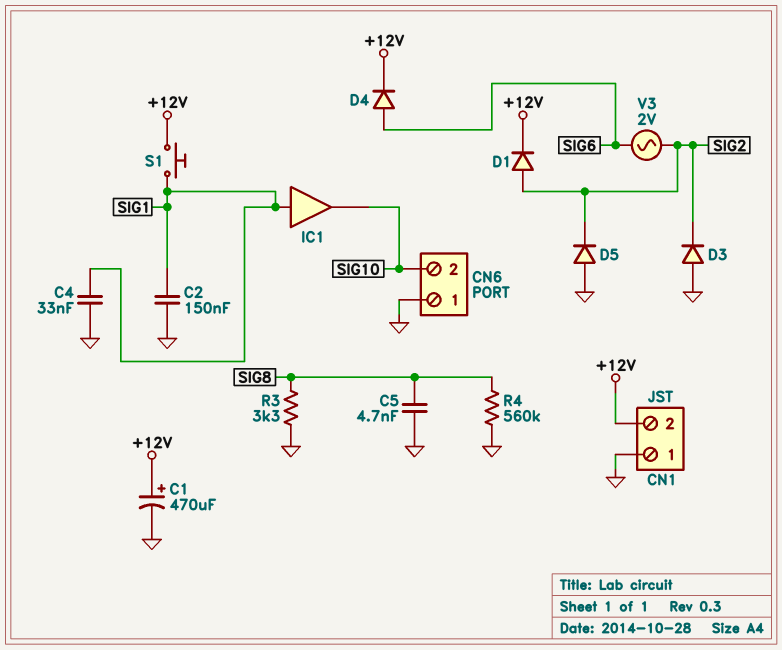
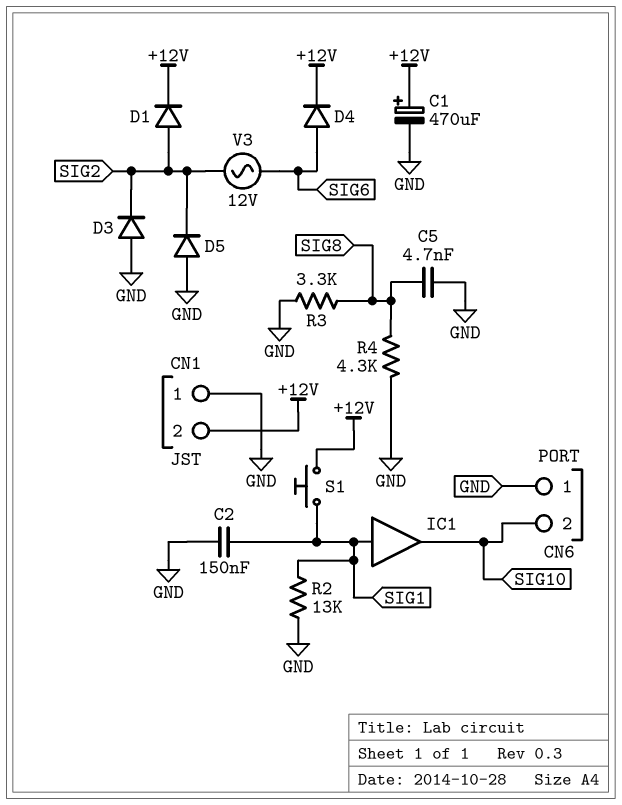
C4: 33nF (GND, SIG1) -> none
R2: none -> 13k (GND, SIG1)
R4: 560k (GND, SIG8) -> 4.3k (GND, SIG8)
V3: AC 2V (SIG2, SIG6) -> AC 12V (SIG2, SIG6)

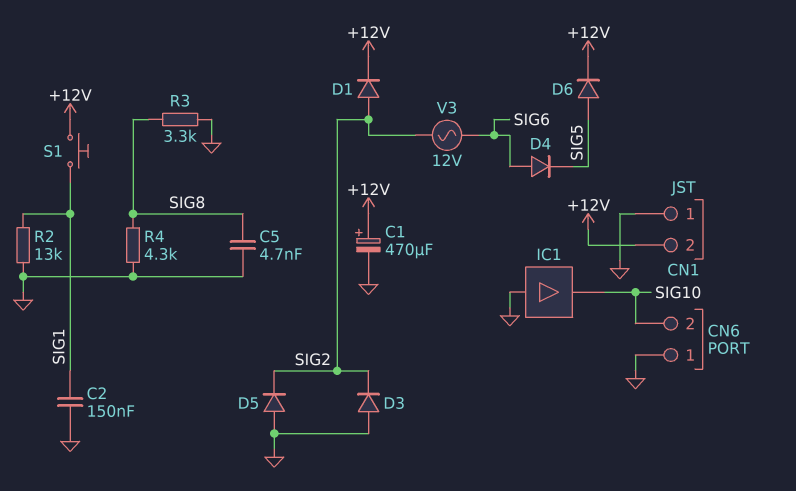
D4: diode (A SIG6, K +12V) -> diode (A SIG6, K SIG5)
D6: none -> diode (A SIG5, K +12V)
IC1: buffer (in SIG1, out SIG10) -> buffer (in GND, out SIG10)

